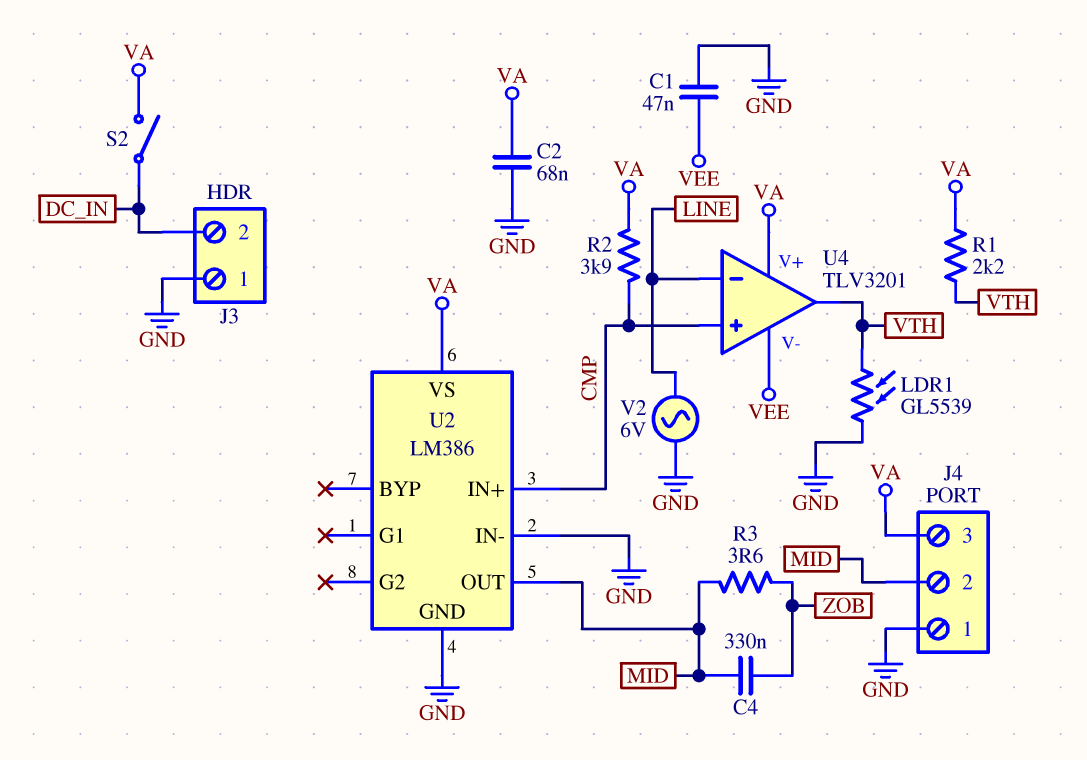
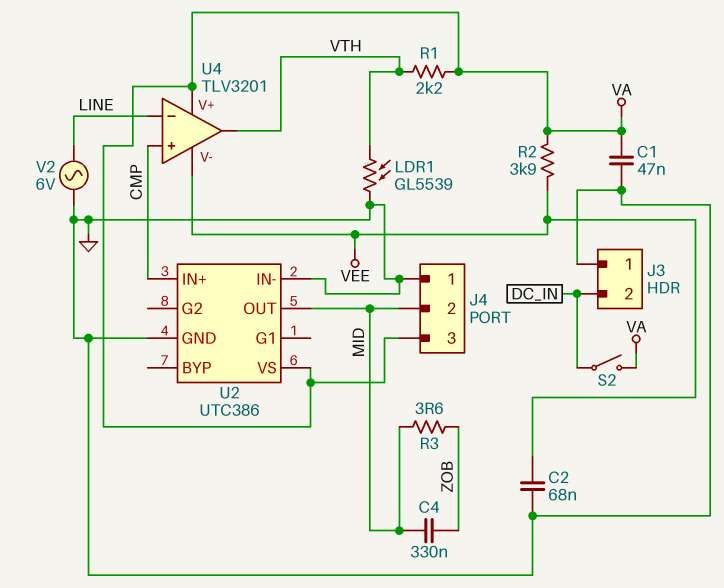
C1: 47nF (GND, VEE) -> 47nF (GND, VA)
C2: 68nF (GND, VA) -> 68nF (GND, VEE)
R2: 3.9k (CMP, VA) -> 3.9k (VA, VEE)
U2: LM386 -> UTC386

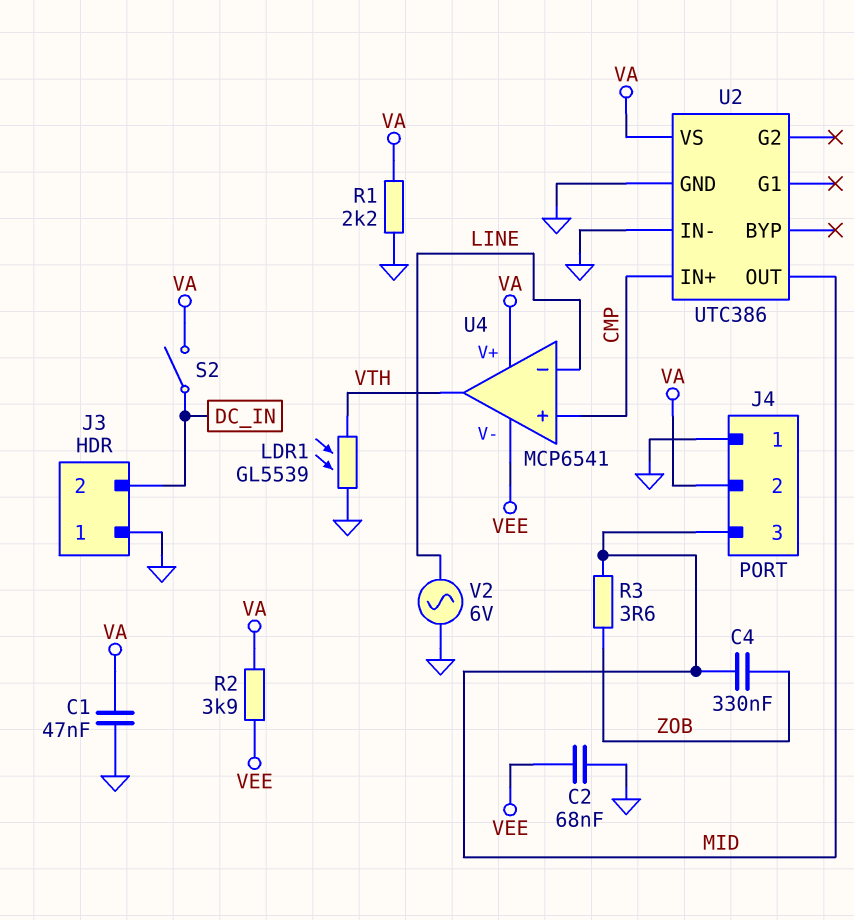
J4 pin 2: MID -> VA
J4 pin 3: VA -> MID
R1: 2.2k (VA, VTH) -> 2.2k (GND, VA)
U4: TLV3201 -> MCP6541

